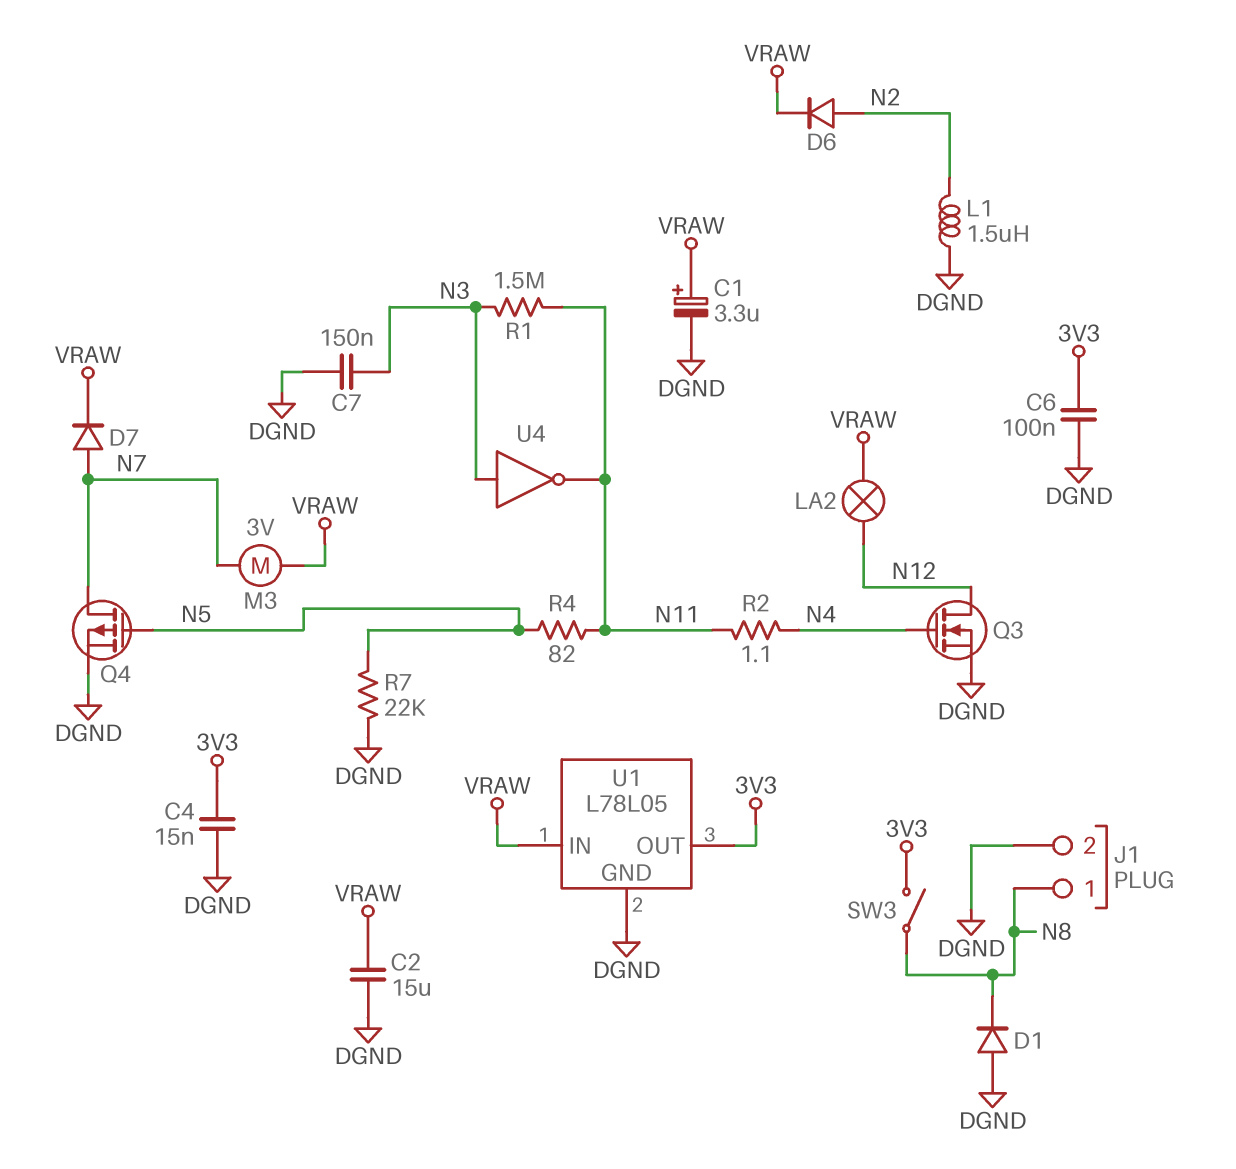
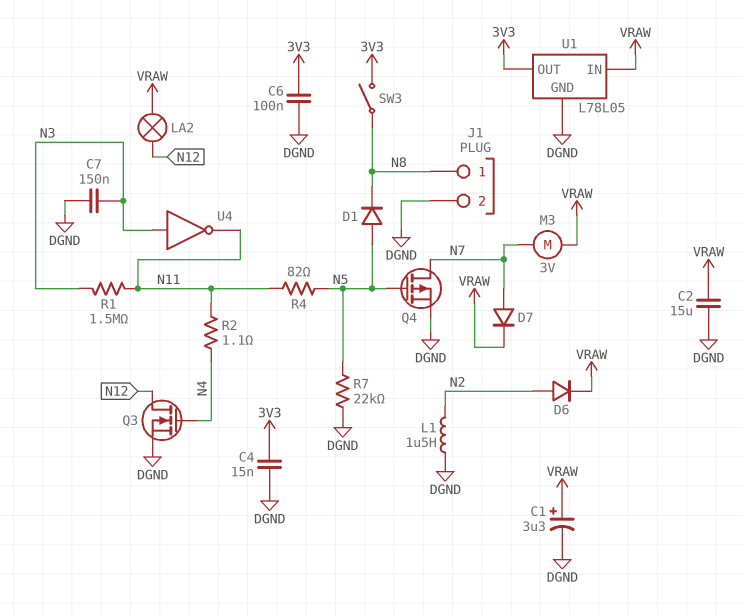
D1: diode (A DGND, K N8) -> diode (A N5, K N8)

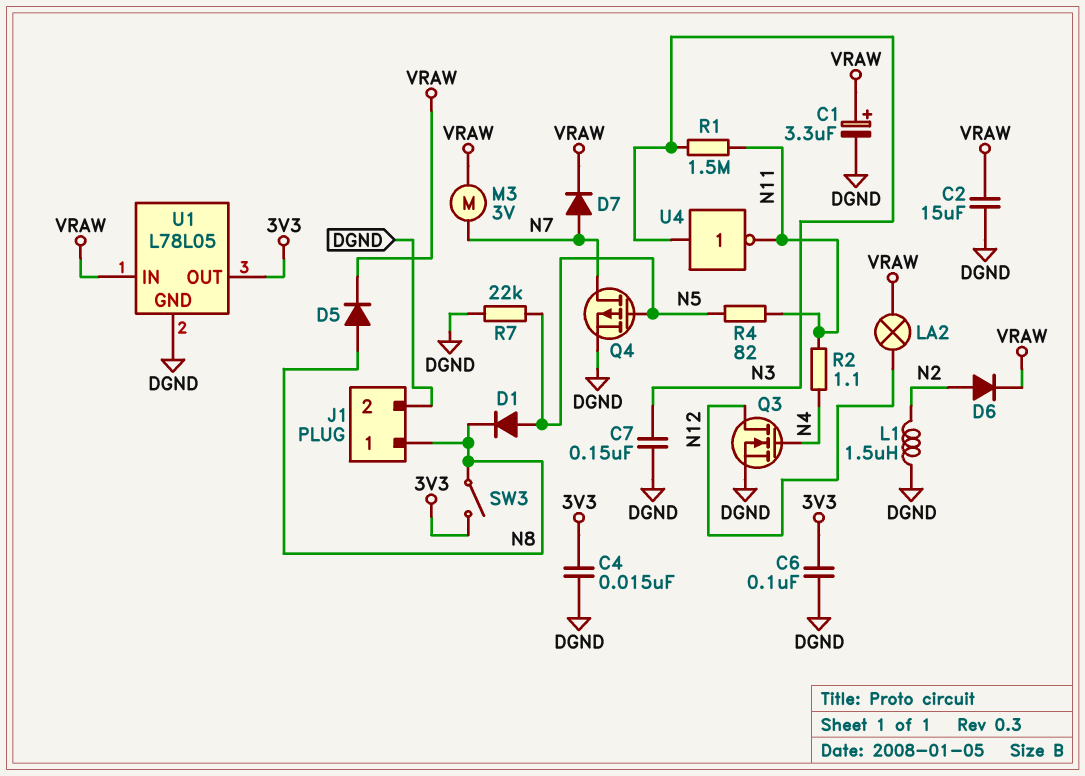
D5: none -> diode (A N8, K VRAW)

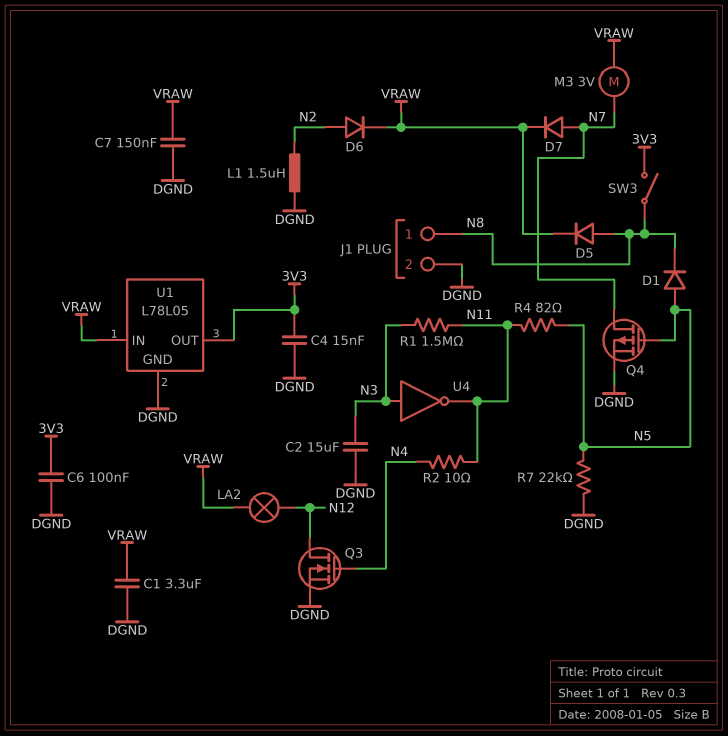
C1: 3.3uF (plus VRAW, minus DGND) -> 3.3uF (DGND, VRAW)
C2: 15uF (DGND, VRAW) -> 15uF (DGND, N3)
C7: 150nF (DGND, N3) -> 150nF (DGND, VRAW)
R2: 1.1 (N4, N11) -> 10 (N4, N11)

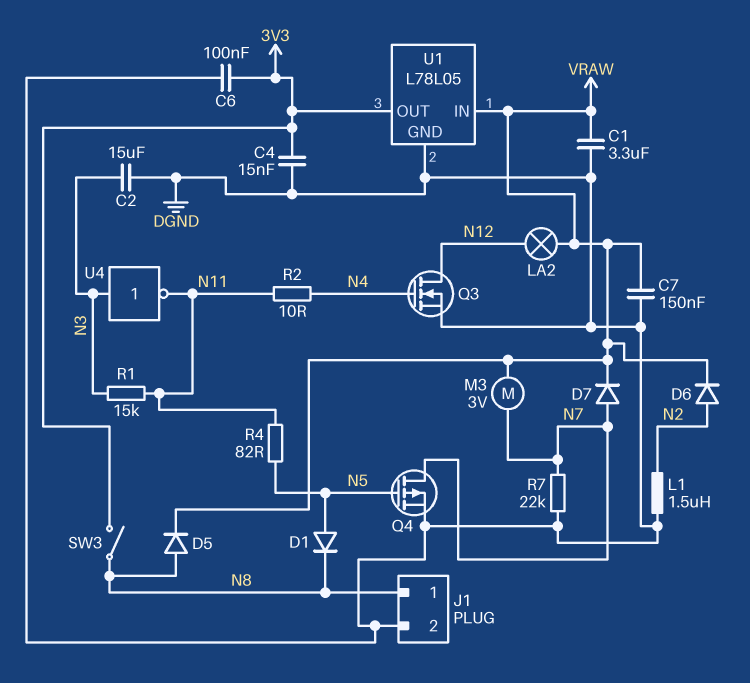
R1: 1.5M (N3, N11) -> 15k (N3, N11)
R7: 22k (DGND, N5) -> 22k (DGND, N7)

